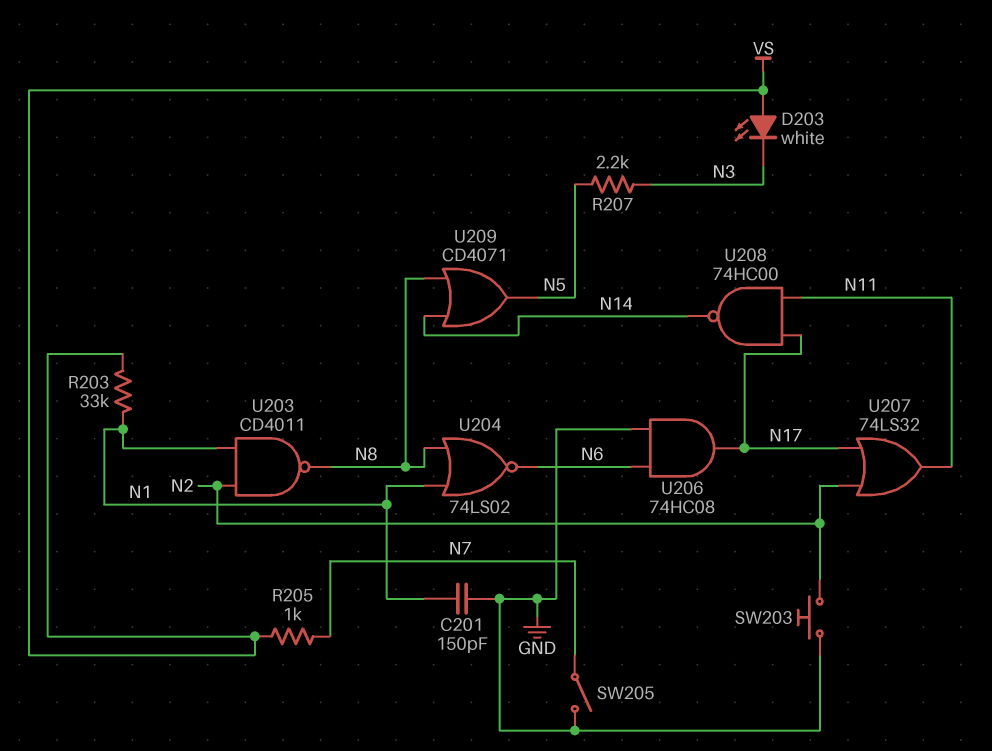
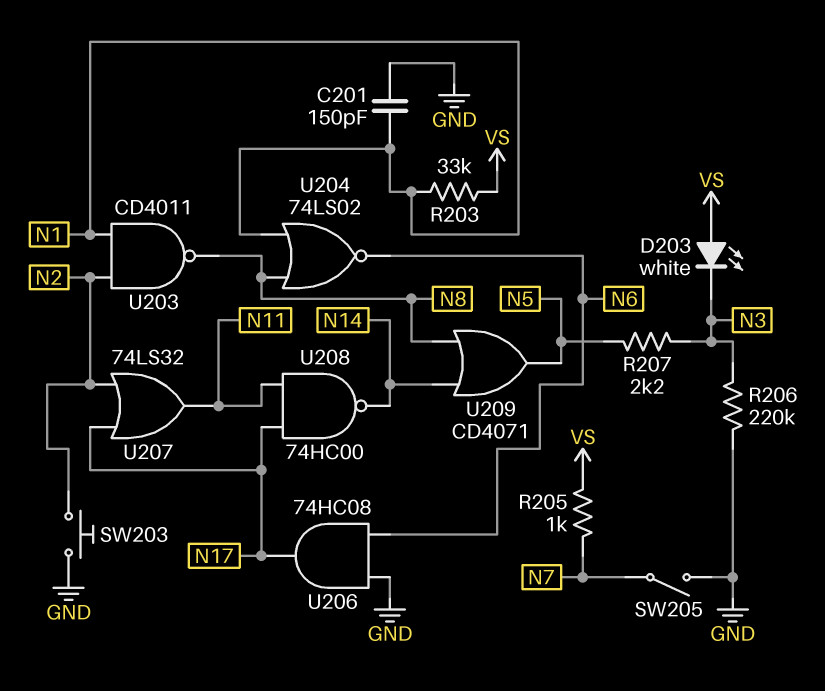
R206: none -> 220k (GND, N3)

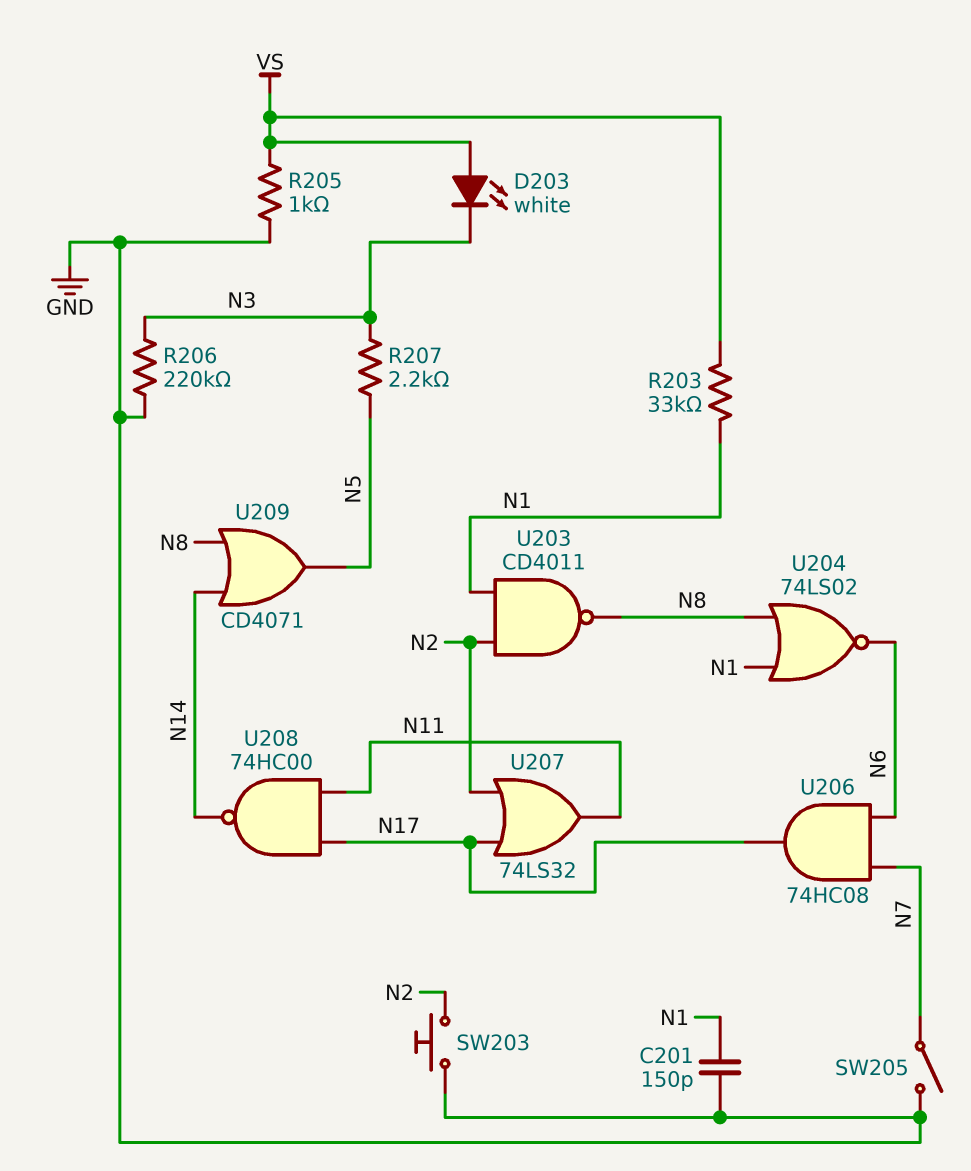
R205: 1k (N7, VS) -> 1k (GND, VS)
U206: AND 74HC08 (in GND, in N6, out N17) -> AND 74HC08 (in N6, in N7, out N17)

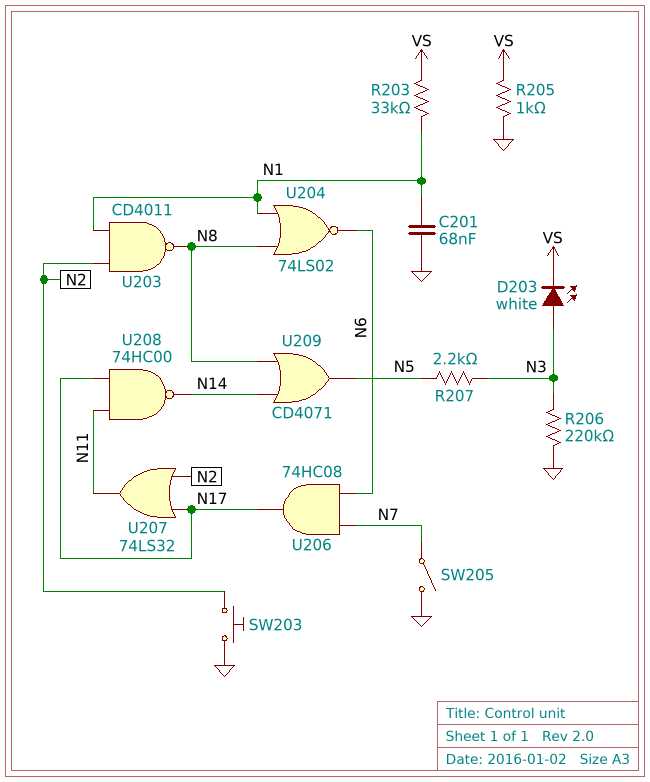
C201: 150pF (GND, N1) -> 68nF (GND, N1)
D203: LED white (A VS, K N3) -> LED white (A N3, K VS)

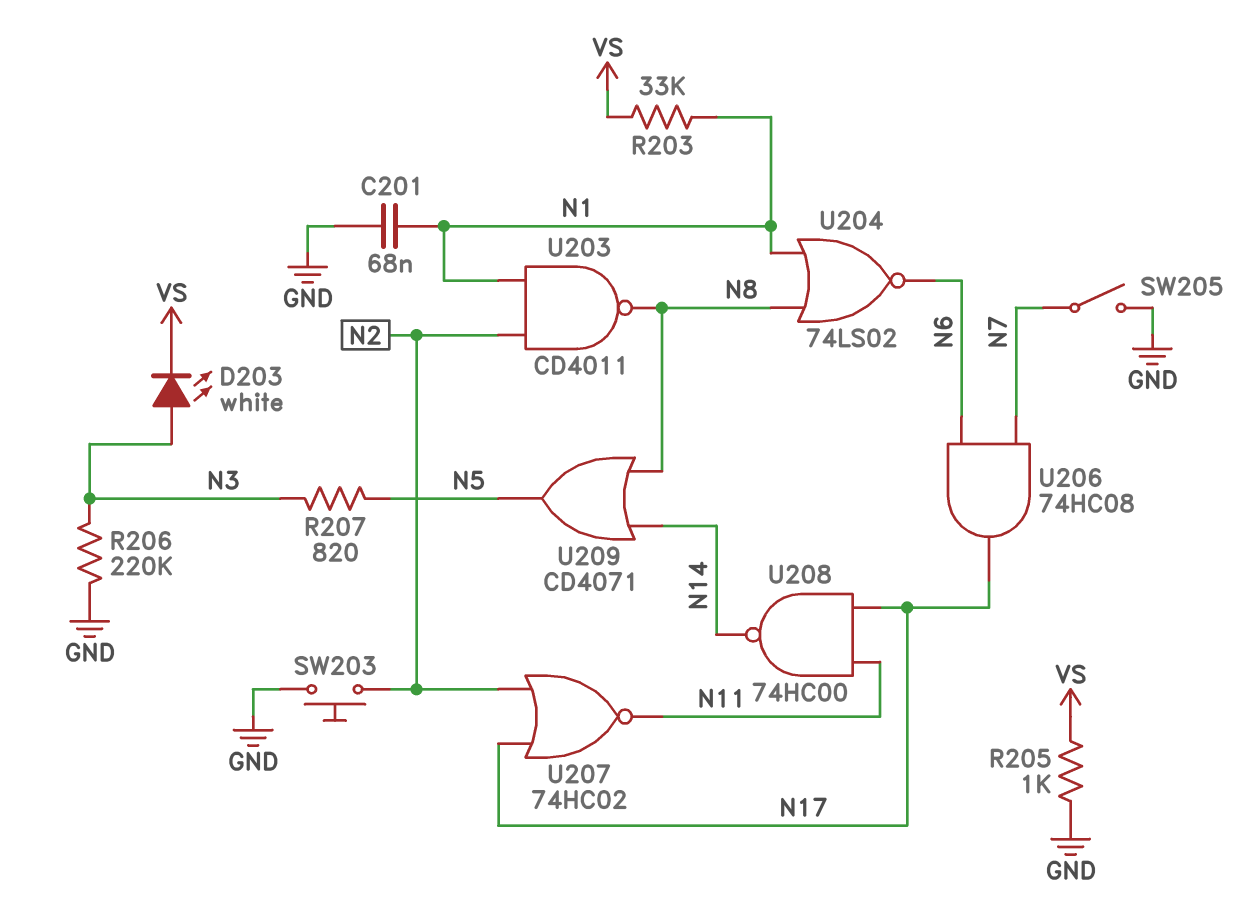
R207: 2.2k (N3, N5) -> 820 (N3, N5)
U207: OR 74LS32 (in N2, in N17, out N11) -> NOR 74HC02 (in N2, in N17, out N11)

